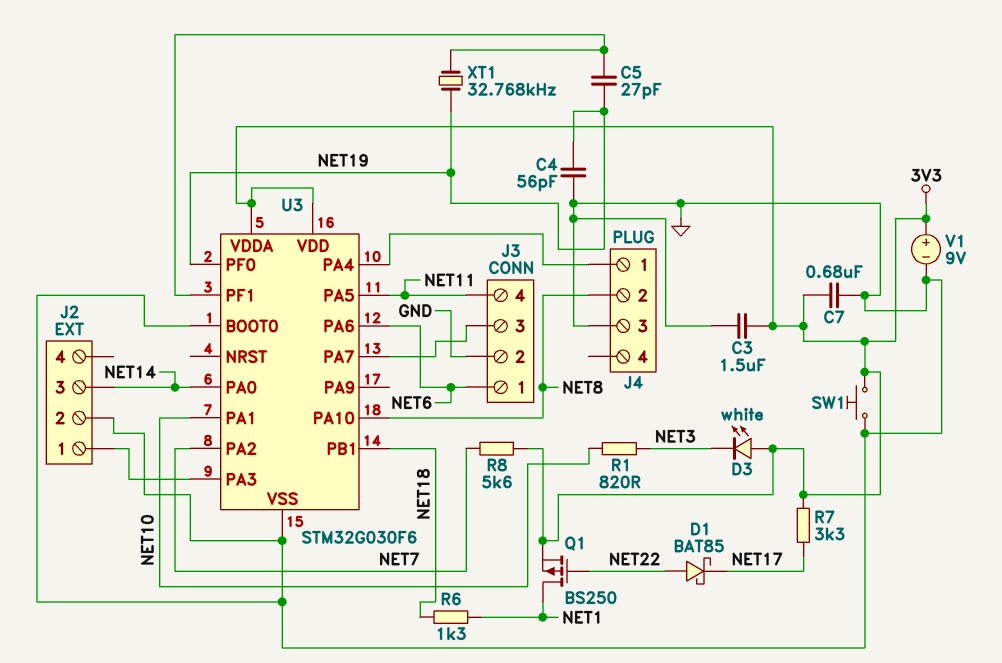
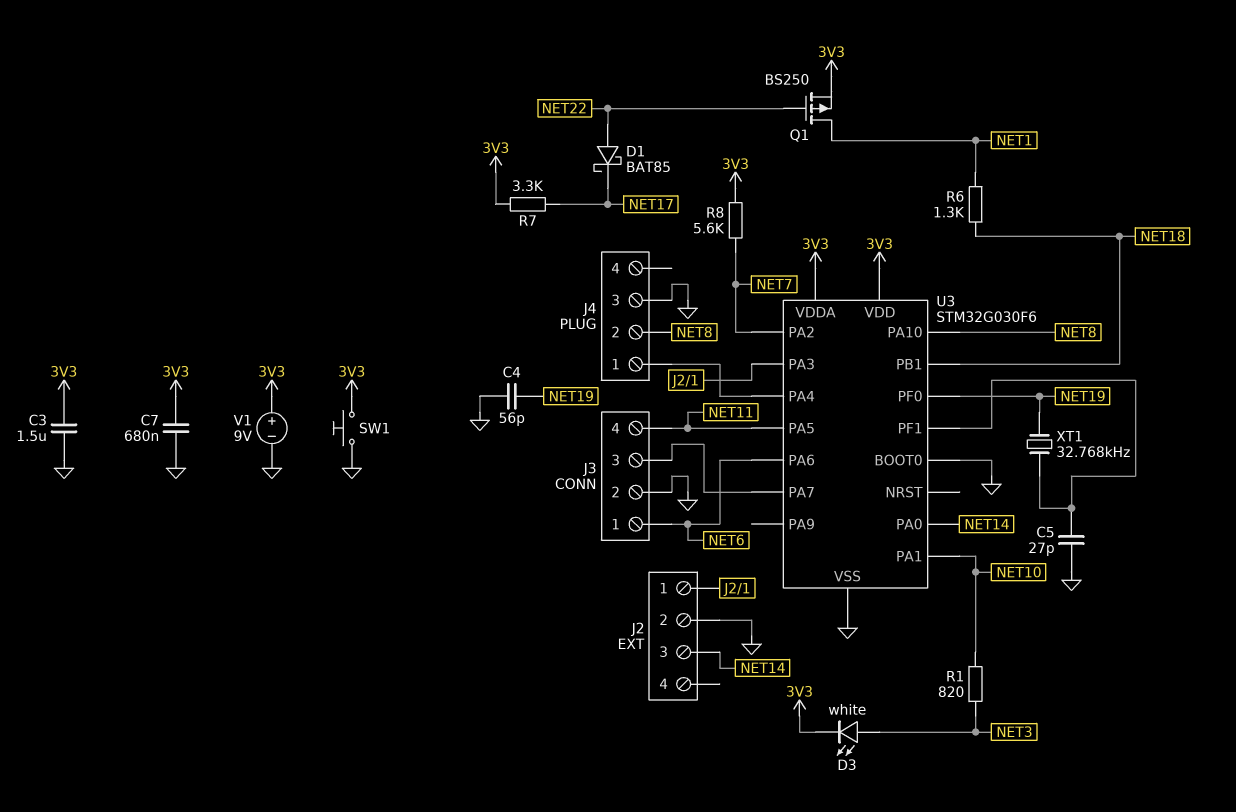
C5: 27pF (NET19, U3/PF1) -> 27pF (GND, U3/PF1)
D3: LED white (A 3V3, K NET3) -> LED white (A NET3, K 3V3)

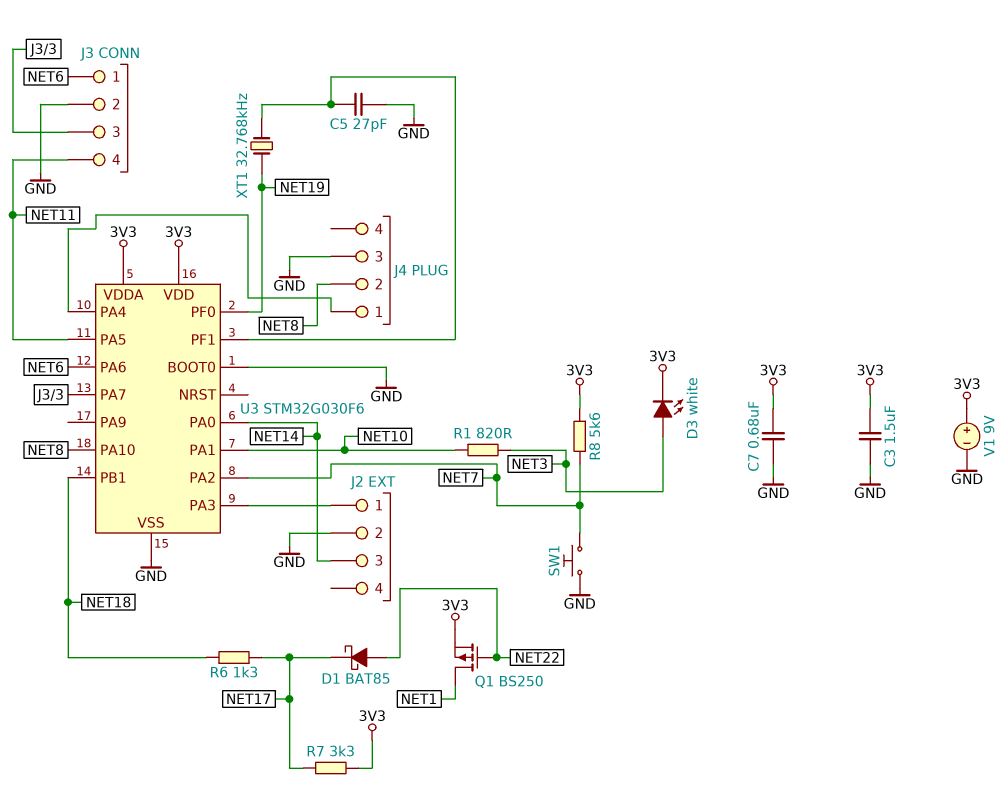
C4: 56pF (GND, NET19) -> none
R6: 1.3k (NET1, NET18) -> 1.3k (NET17, NET18)
SW1: button (3V3, GND) -> button (GND, NET7)

